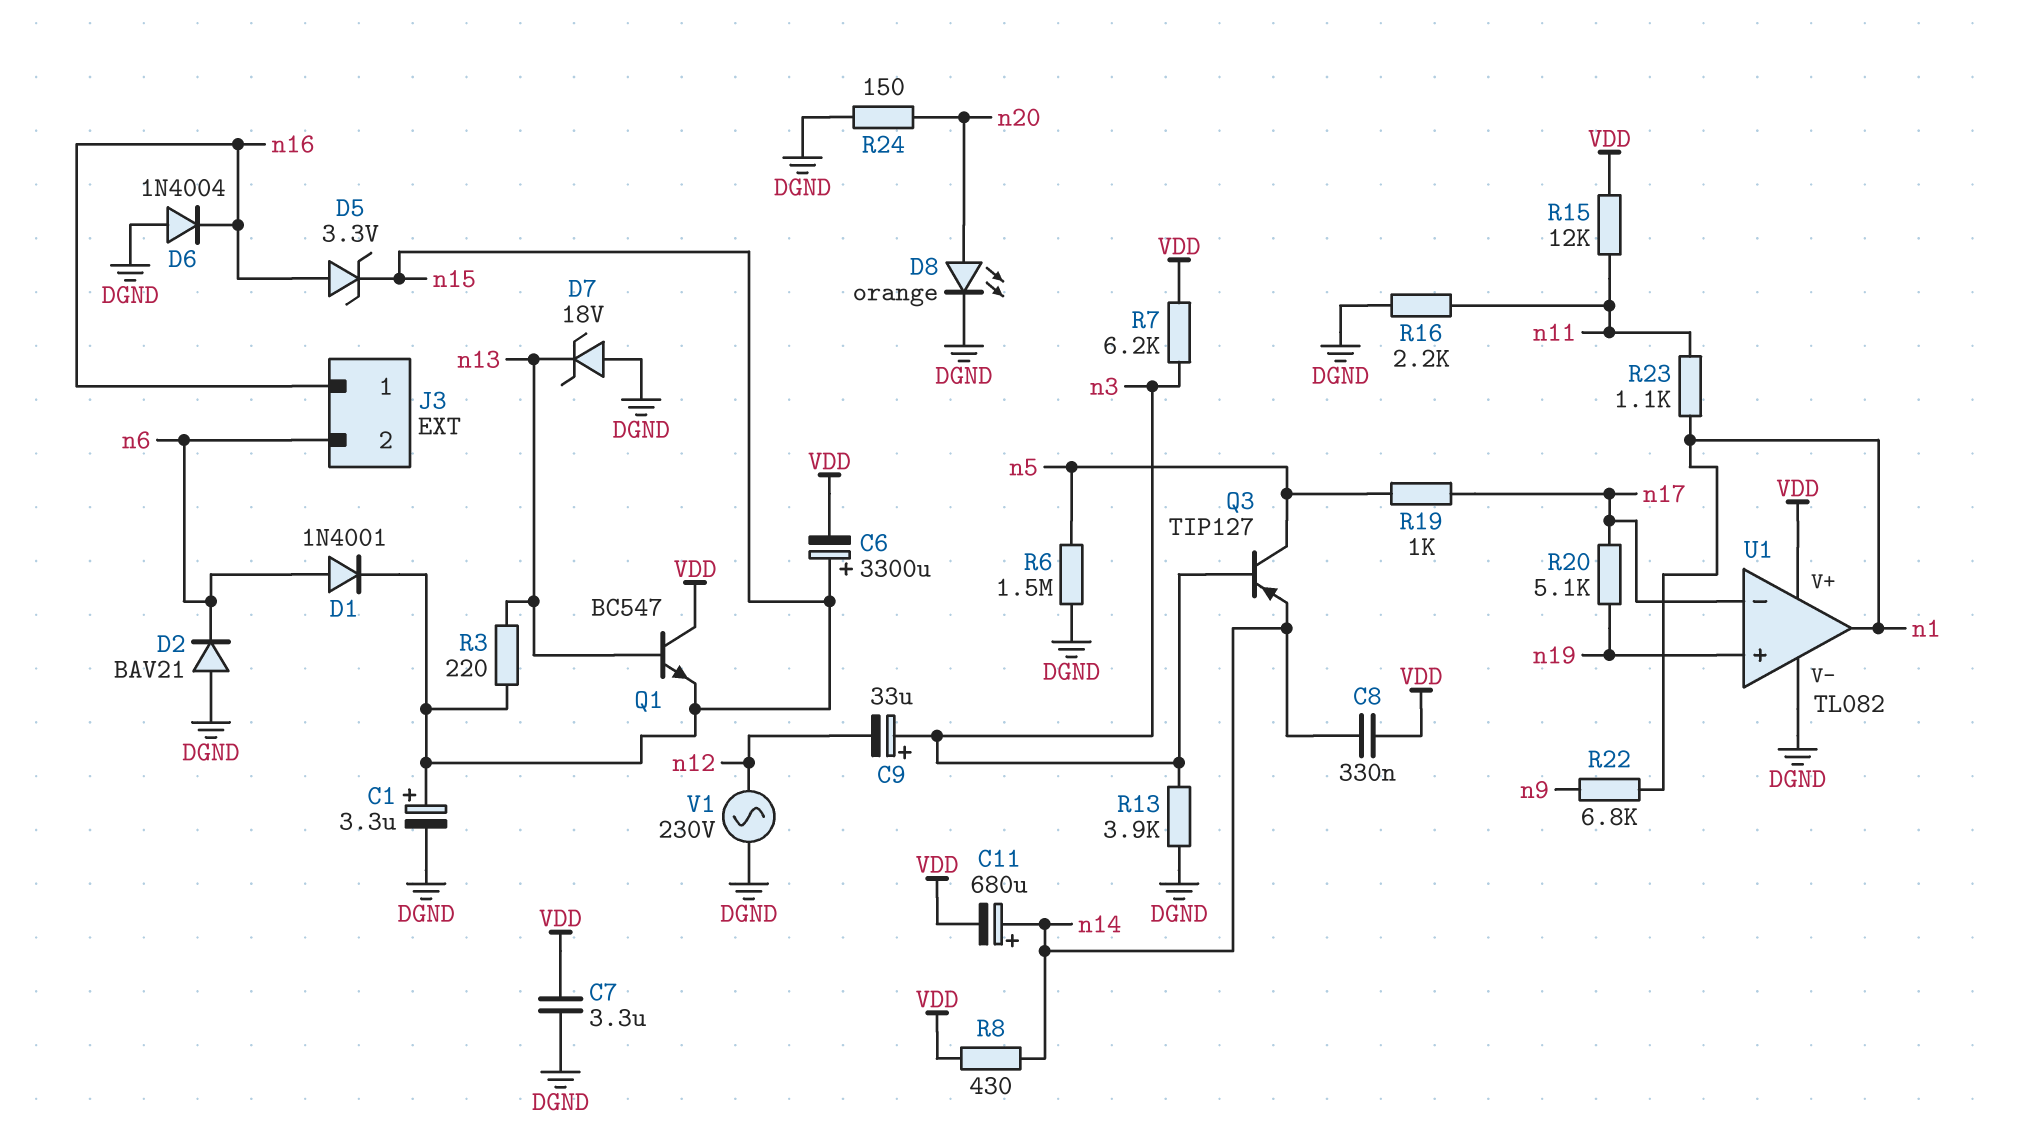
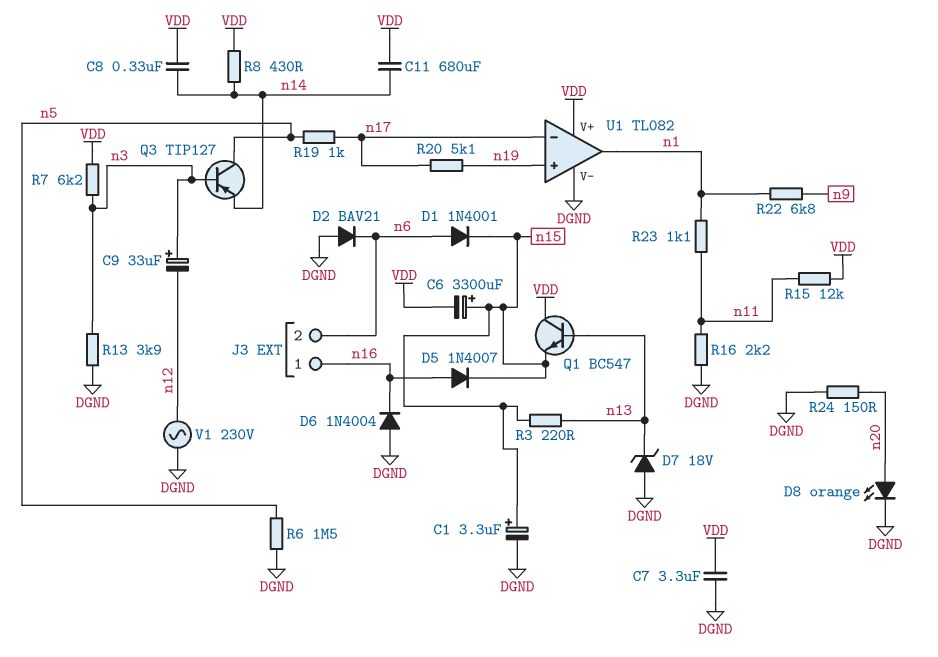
C11: 680uF (plus n14, minus VDD) -> 680uF (VDD, n14)
D5: zener 3.3V (A n16, K n15) -> diode 1N4007 (A n16, K n15)

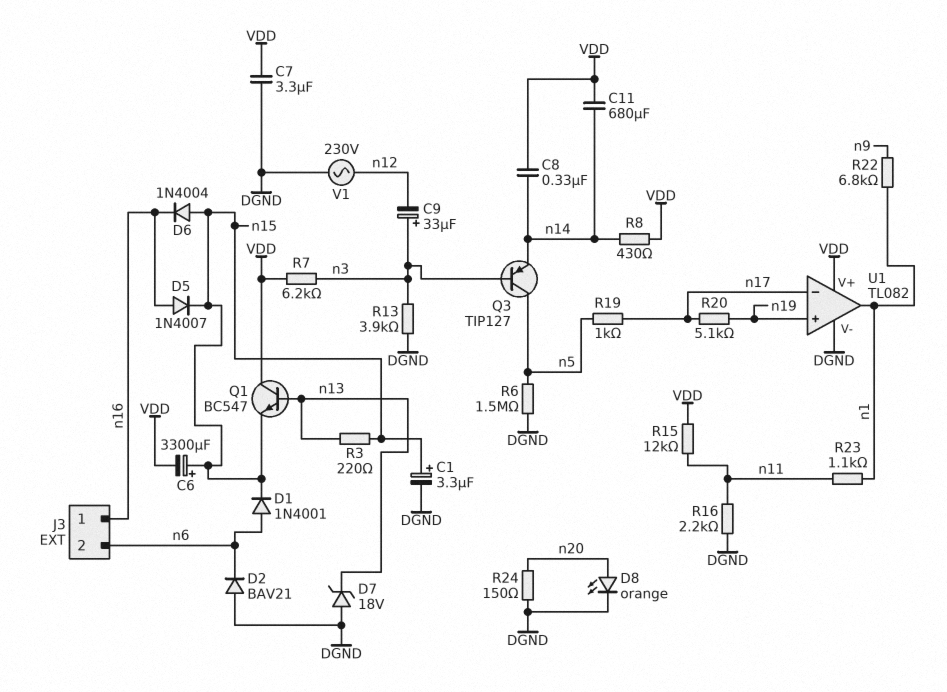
D6: diode 1N4004 (A DGND, K n16) -> diode 1N4004 (A n15, K n16)

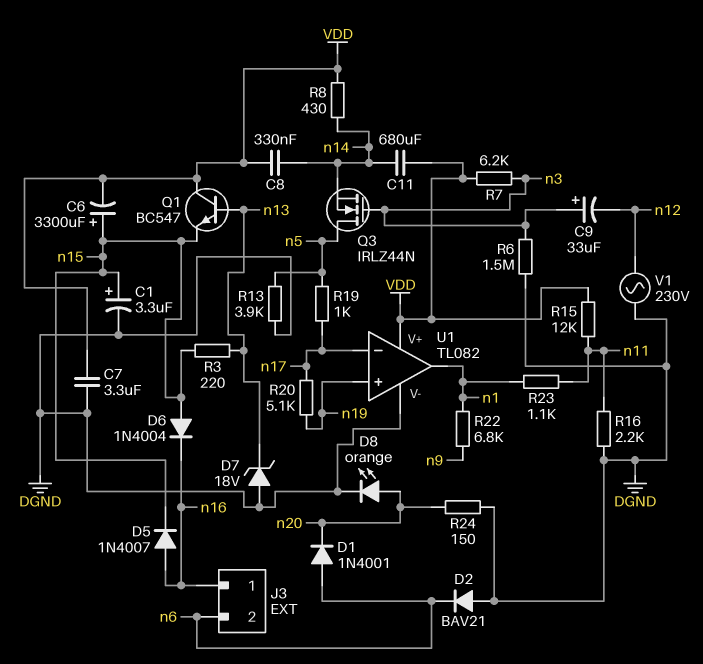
D1: diode 1N4001 (A n6, K n15) -> diode 1N4001 (A n6, K n20)
Q3: PNP TIP127 (B n3, C n5, E n14) -> NMOS IRLZ44N (G n3, D n5, S n14)
R6: 1.5M (DGND, n5) -> 1.5M (DGND, n3)
R13: 3.9k (DGND, n3) -> 3.9k (DGND, n5)

